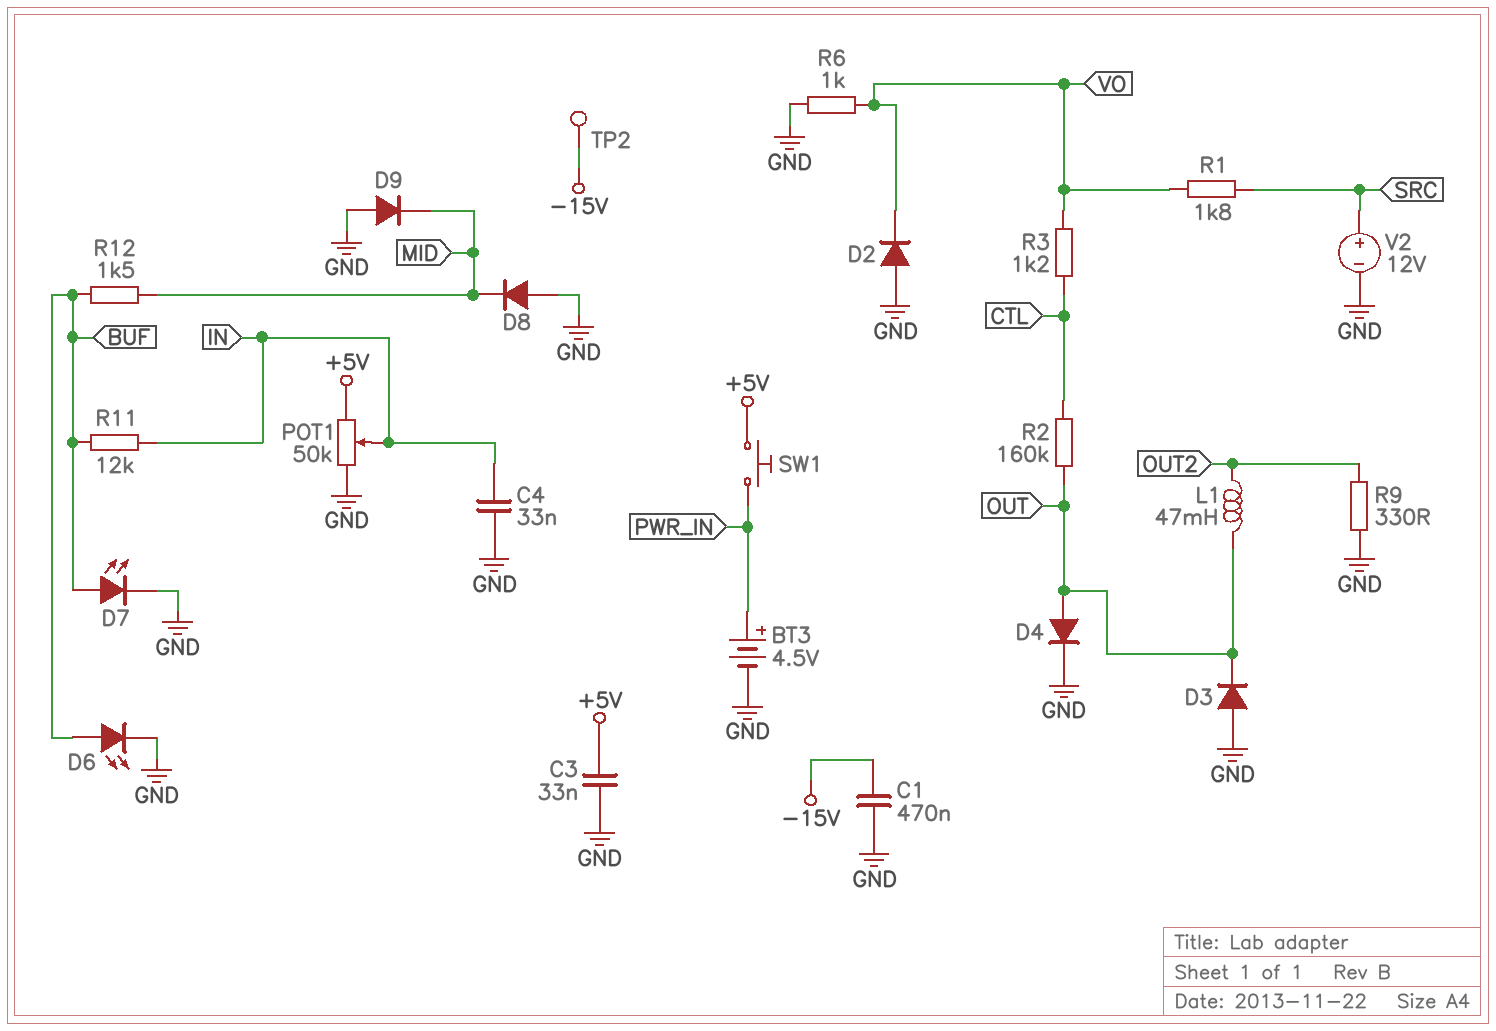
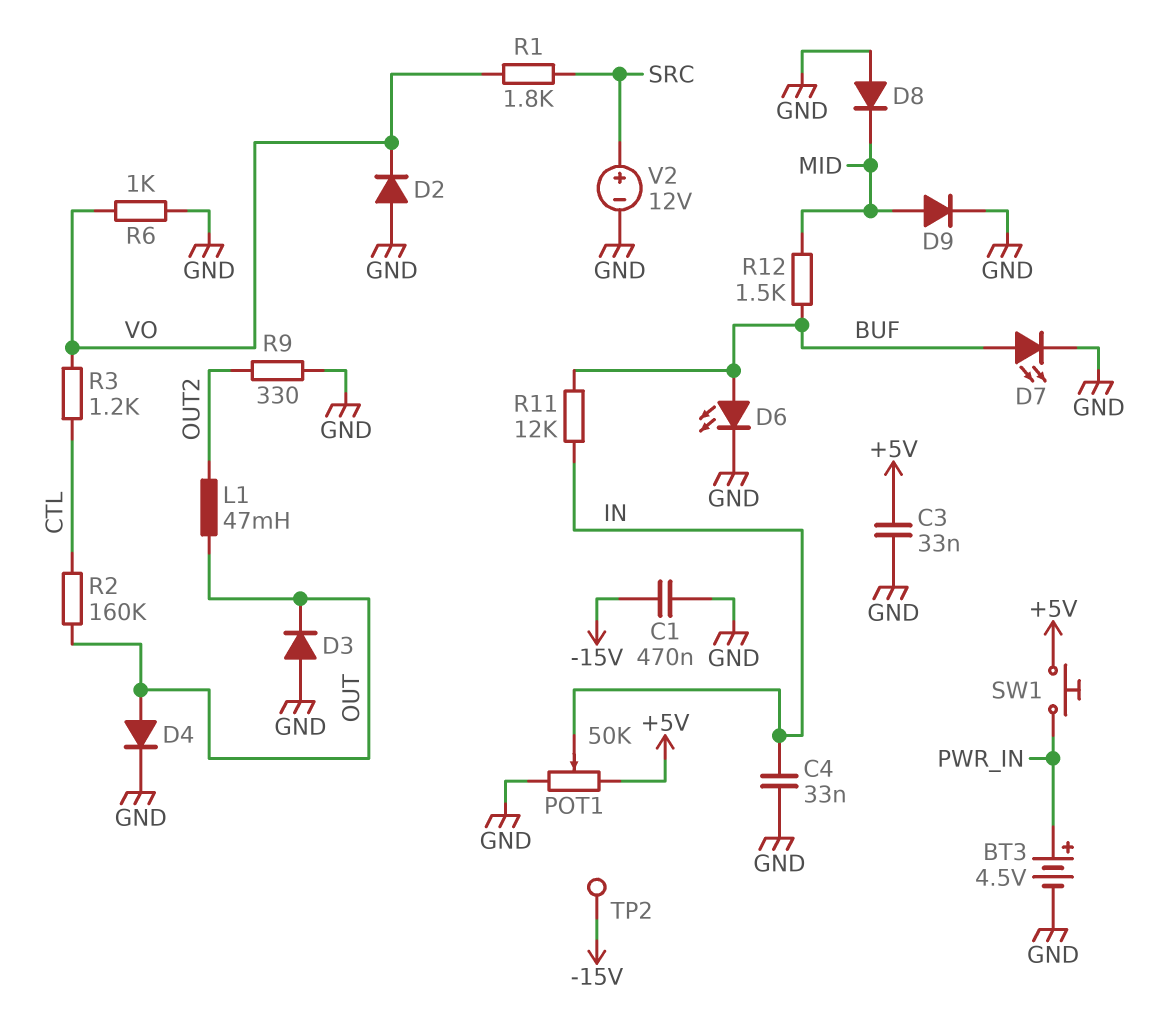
D9: diode (A GND, K MID) -> diode (A MID, K GND)

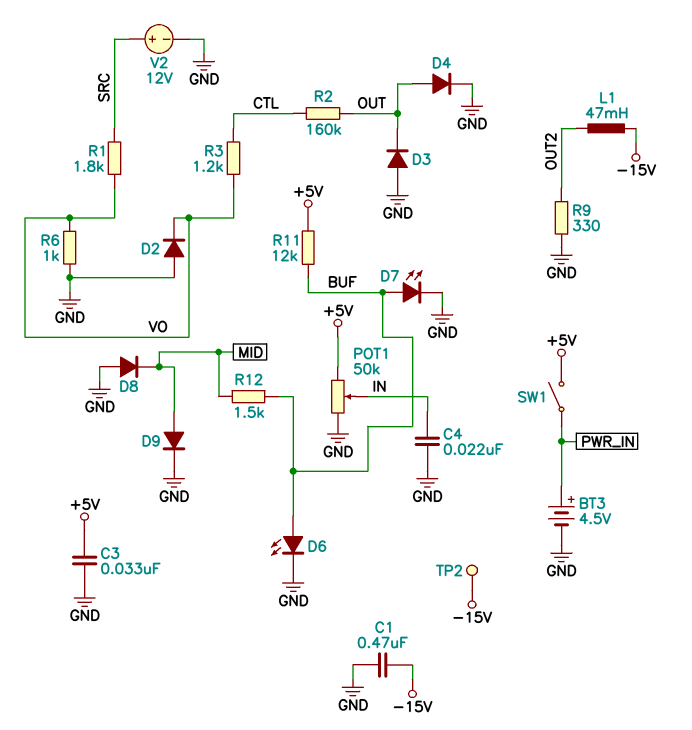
C4: 33nF (GND, IN) -> 22nF (GND, IN)
L1: 47mH (OUT, OUT2) -> 47mH (-15V, OUT2)
R11: 12k (BUF, IN) -> 12k (+5V, BUF)
SW1: button (+5V, PWR_IN) -> switch (+5V, PWR_IN)

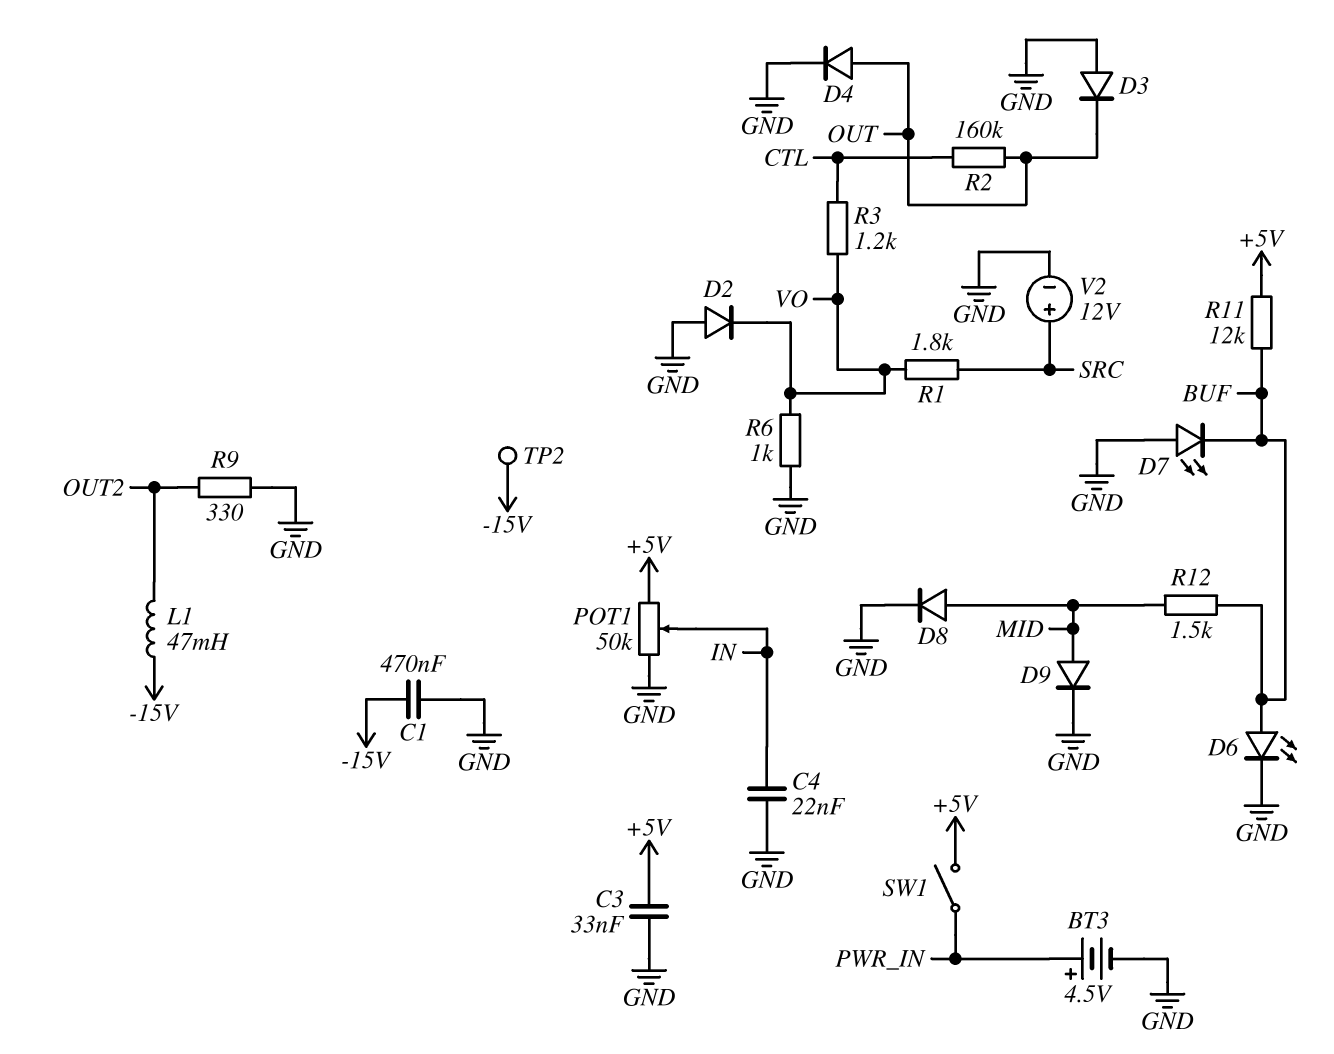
D7: LED (A BUF, K GND) -> LED (A GND, K BUF)
D8: diode (A GND, K MID) -> diode (A MID, K GND)

